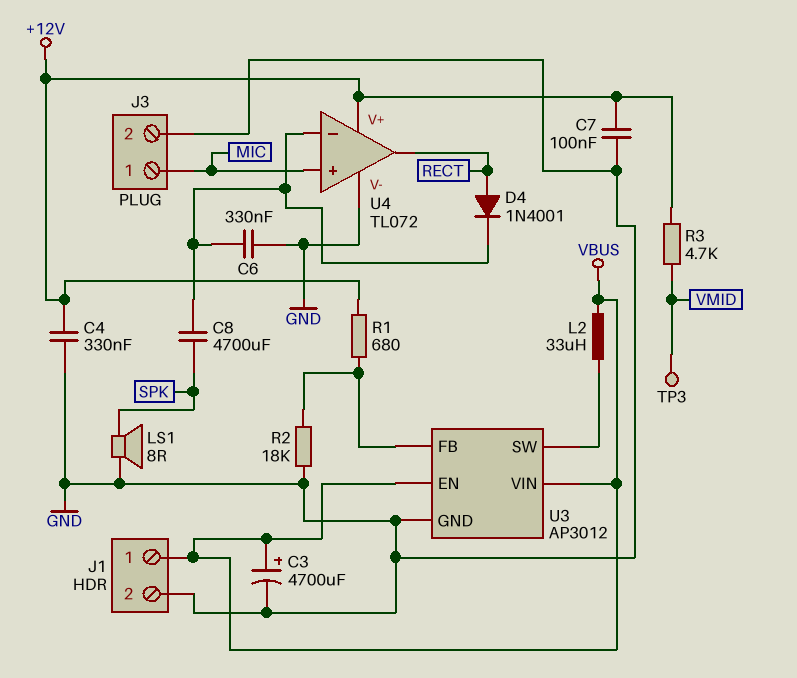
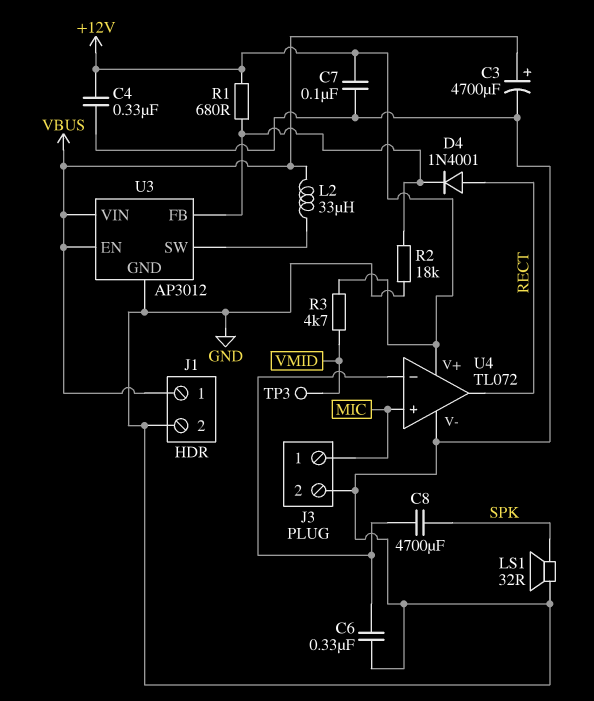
D4: diode 1N4001 (A RECT, K U4/in-) -> diode 1N4001 (A RECT, K U3/FB)
LS1: speaker 8R (GND, SPK) -> speaker 32R (GND, SPK)

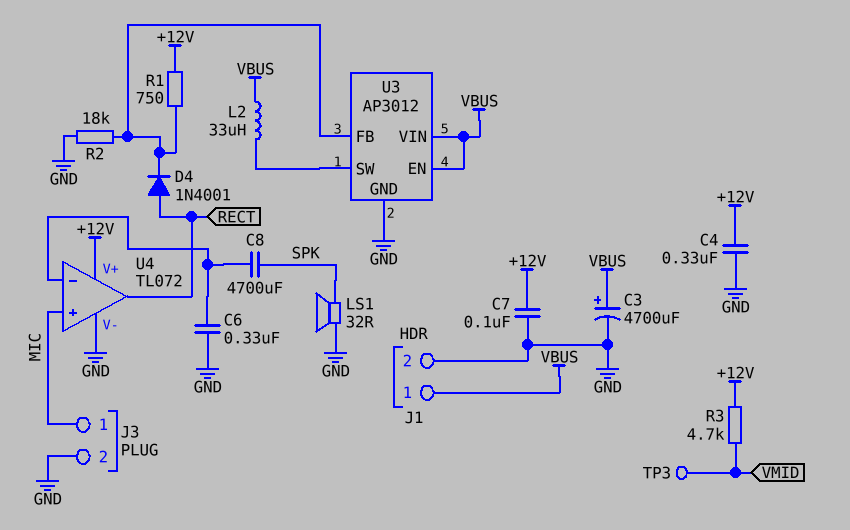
R1: 680 (+12V, U3/FB) -> 750 (+12V, U3/FB)

